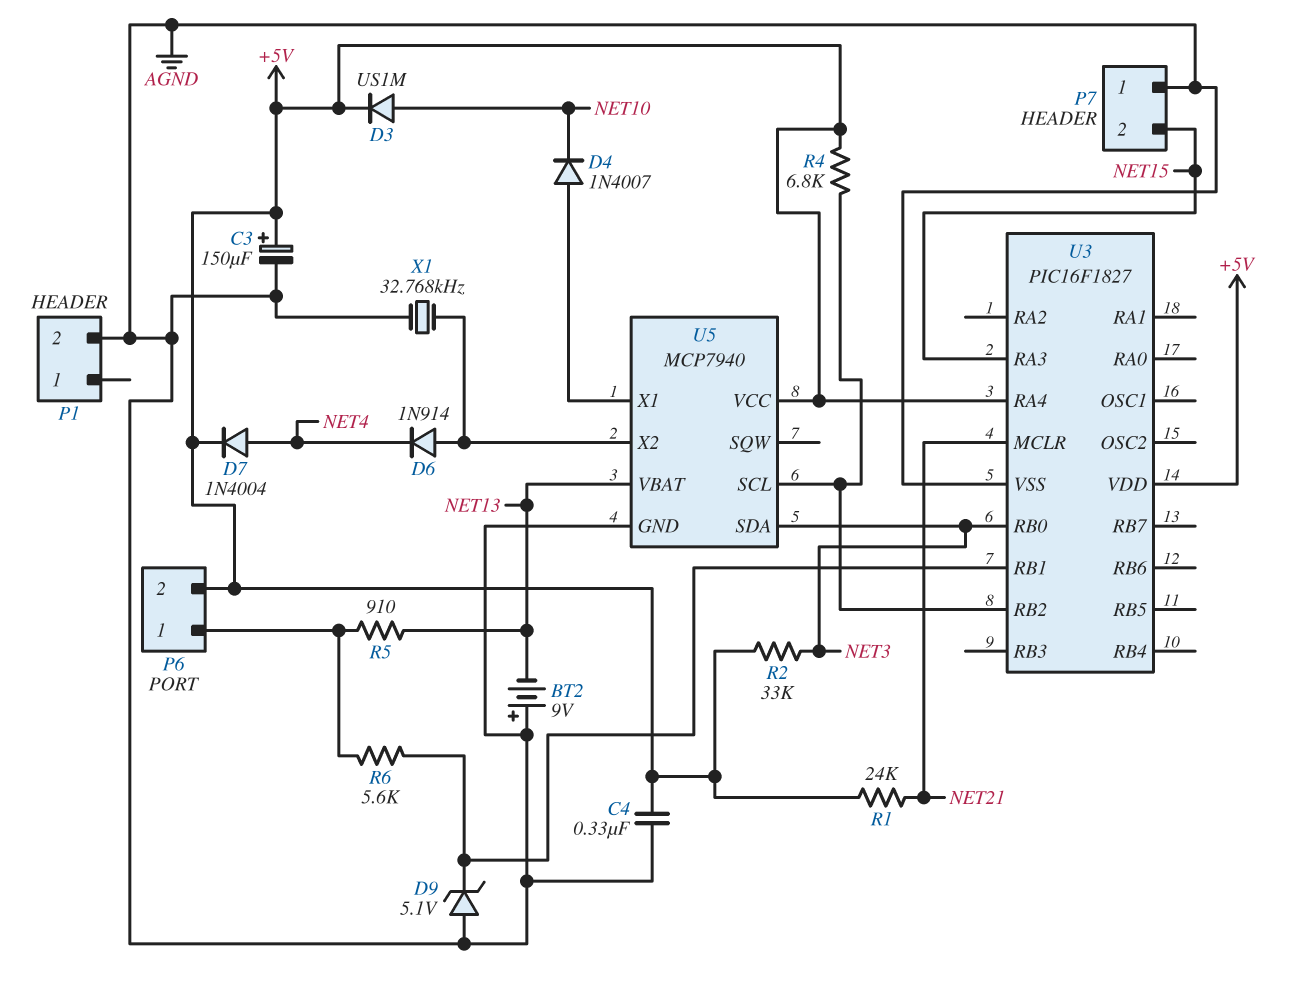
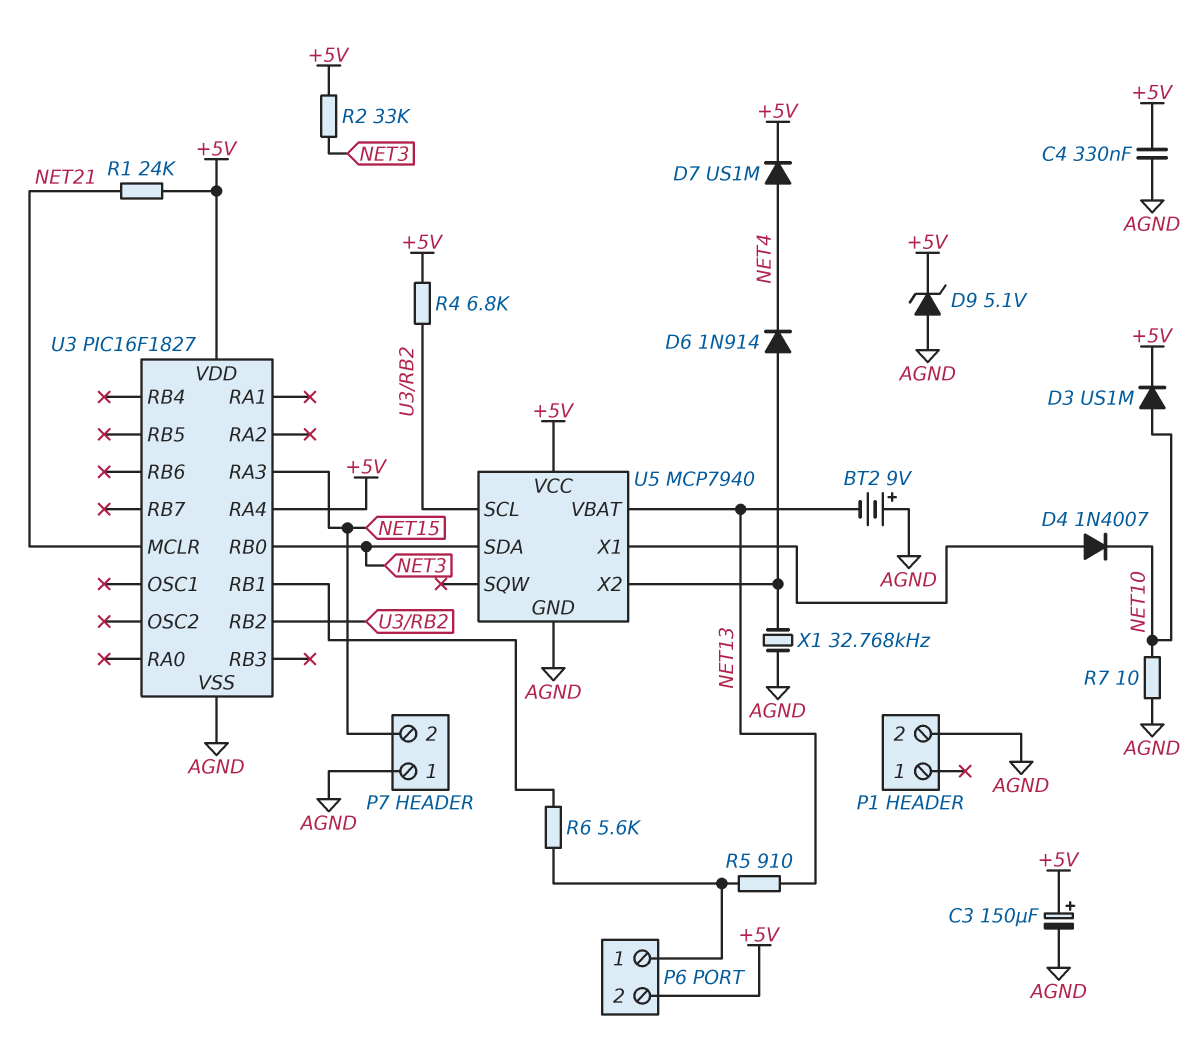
D7: diode 1N4004 (A NET4, K +5V) -> diode US1M (A NET4, K +5V)
D9: zener 5.1V (A AGND, K U3/RB1) -> zener 5.1V (A AGND, K +5V)
R7: none -> 10 (AGND, NET10)

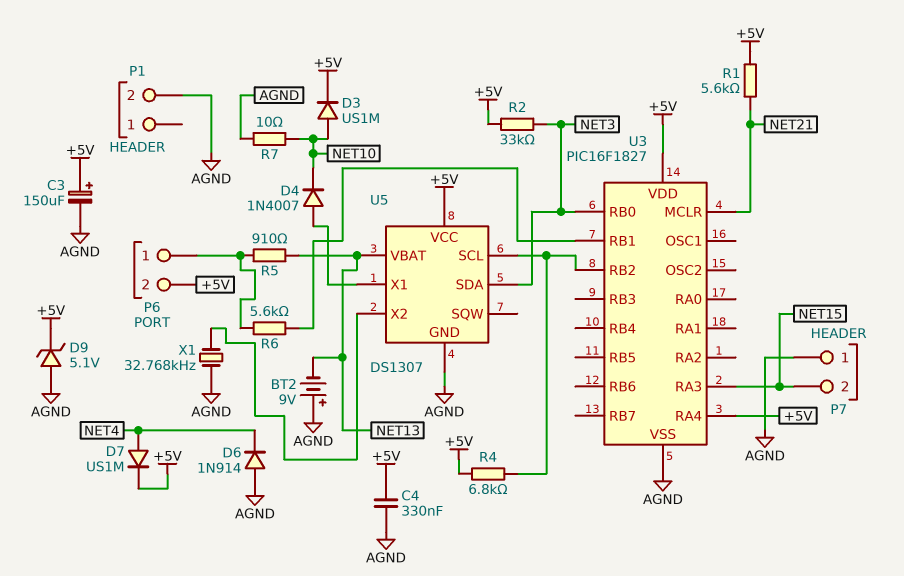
D6: diode 1N914 (A U5/X2, K NET4) -> diode 1N914 (A AGND, K NET4)
R1: 24k (+5V, NET21) -> 5.6k (+5V, NET21)
U5: MCP7940 -> DS1307

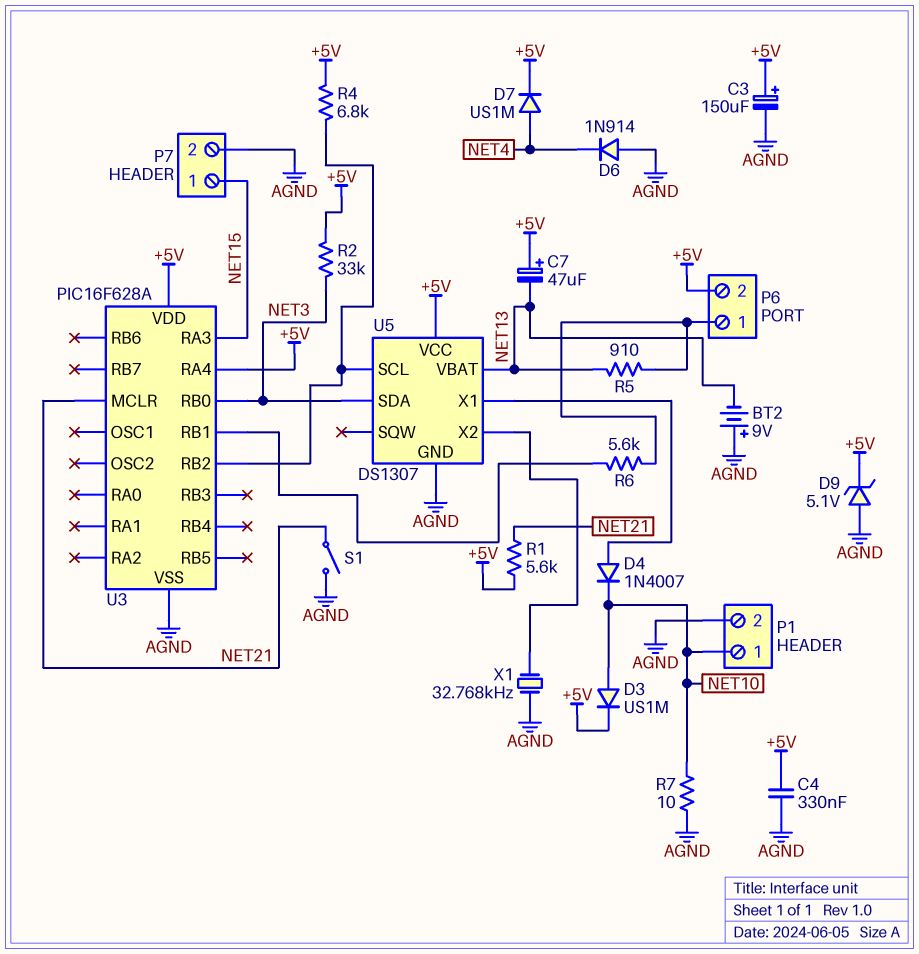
C7: none -> 47uF (plus +5V, minus NET13)
P1 pin 1: none -> NET10
P7 pin 1: AGND -> NET15
P7 pin 2: NET15 -> AGND
S1: none -> switch (AGND, NET21)
U3: PIC16F1827 -> PIC16F628A

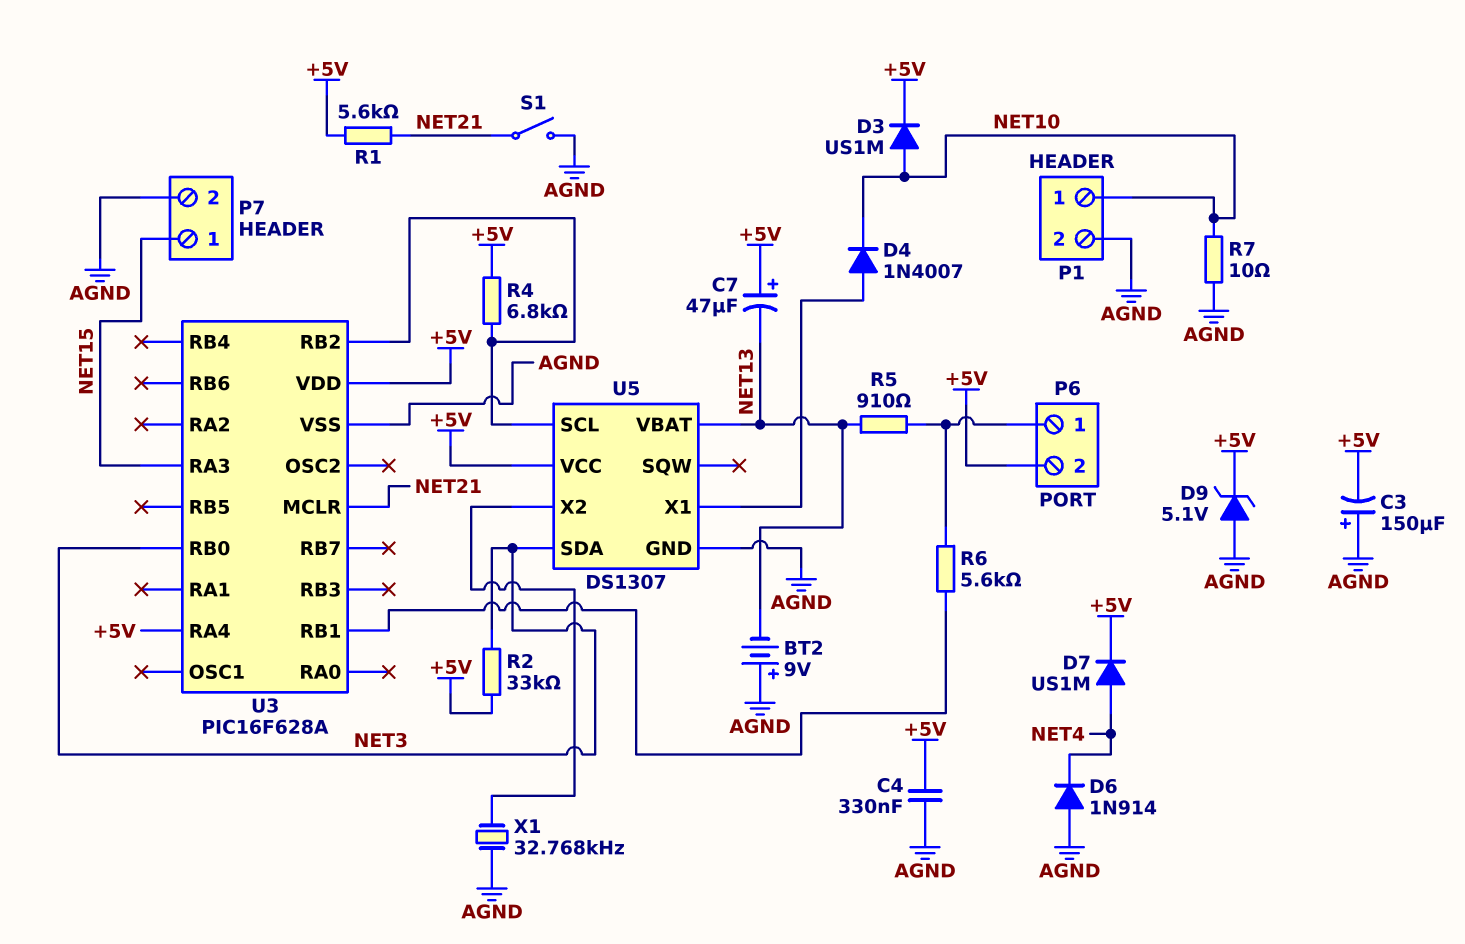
C3: 150uF (plus +5V, minus AGND) -> 150uF (plus AGND, minus +5V)

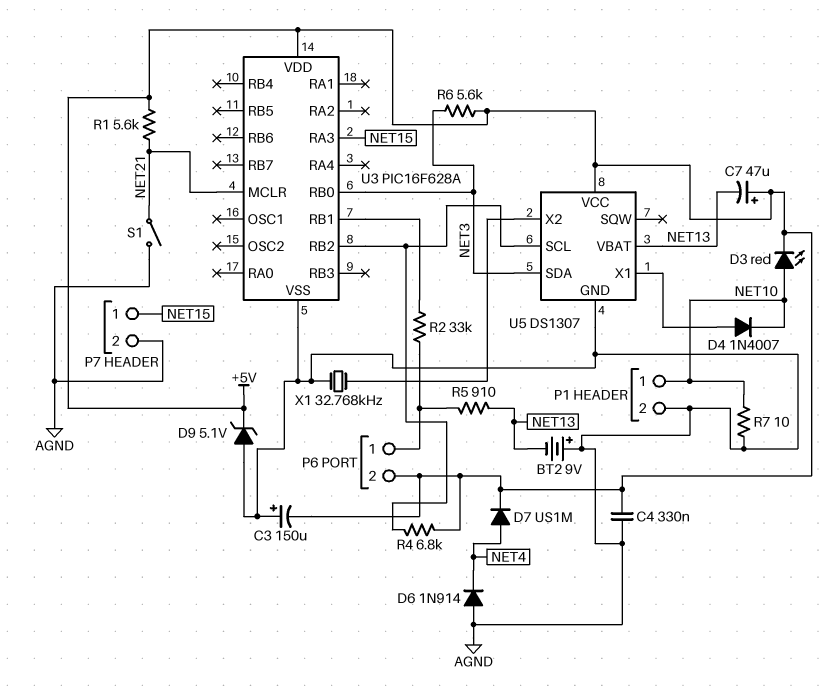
D3: diode US1M (A NET10, K +5V) -> LED red (A NET10, K +5V)
R2: 33k (+5V, NET3) -> 33k (P6/1, U3/RB1)
R6: 5.6k (P6/1, U3/RB1) -> 5.6k (+5V, NET3)
U3 pin RA4: +5V -> none

